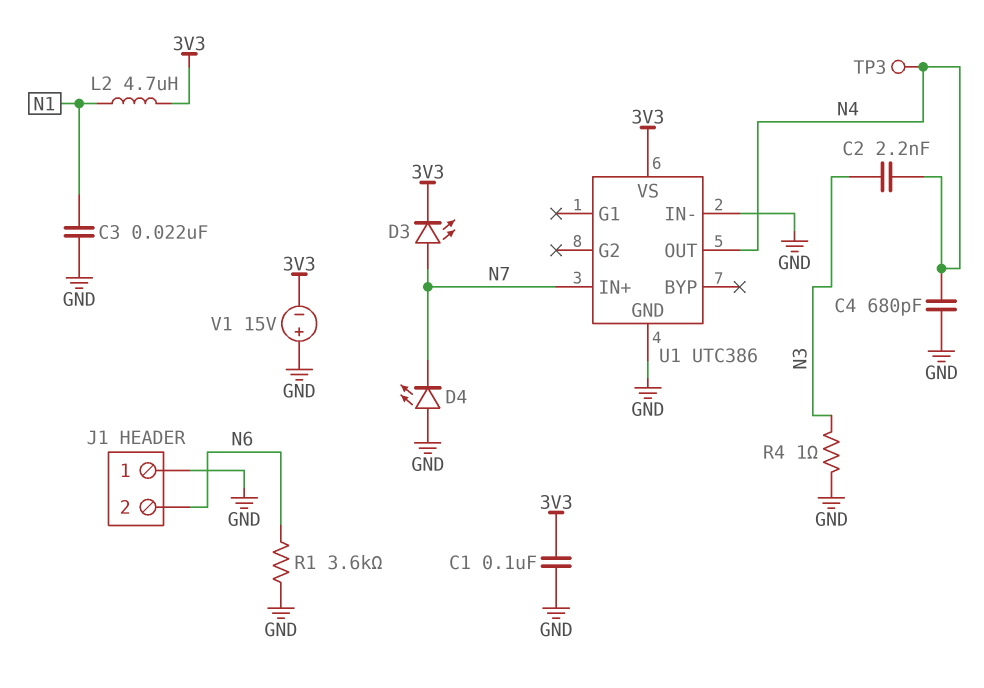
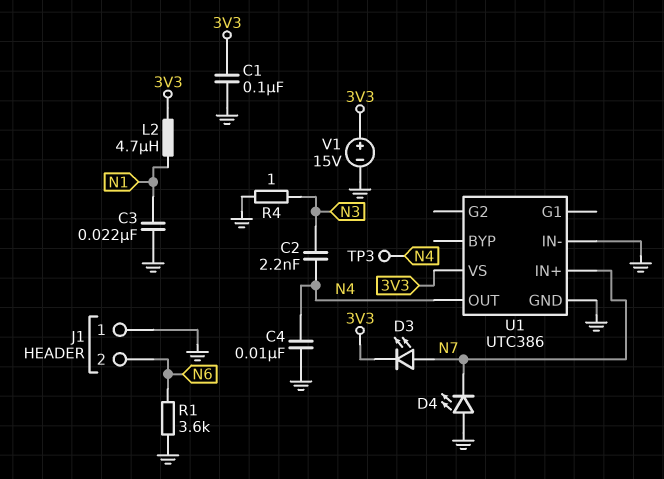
C4: 680pF (GND, N4) -> 10nF (GND, N4)
V1: 15V (plus GND, minus 3V3) -> 15V (plus 3V3, minus GND)

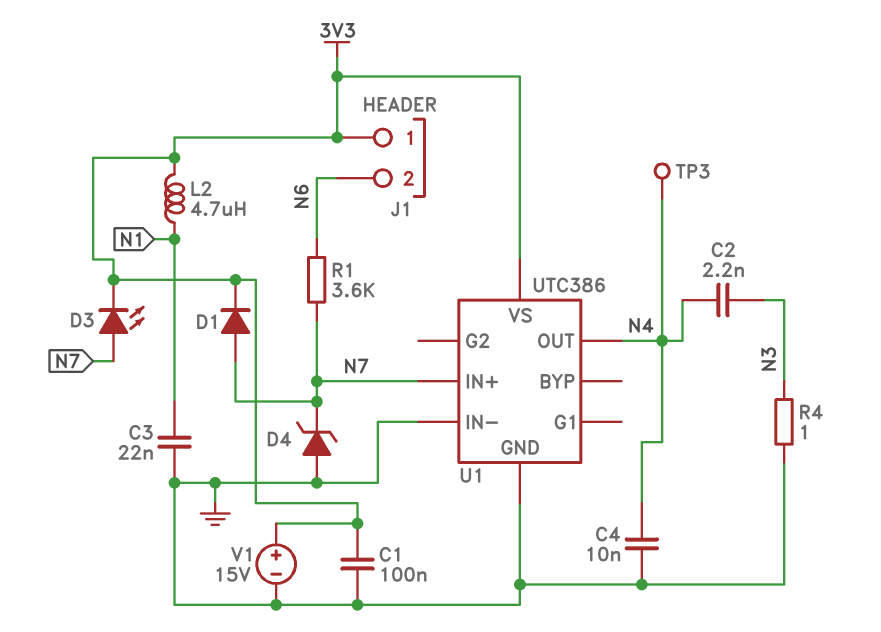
D1: none -> diode (A N7, K 3V3)
D4: LED (A GND, K N7) -> zener (A GND, K N7)
J1 pin 1: GND -> 3V3
R1: 3.6k (GND, N6) -> 3.6k (N6, N7)

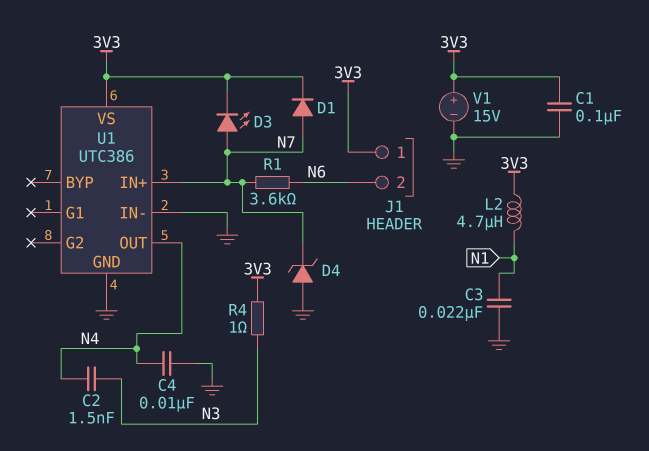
C2: 2.2nF (N3, N4) -> 1.5nF (N3, N4)
R4: 1 (GND, N3) -> 1 (3V3, N3)
TP3: test point (N4) -> none

